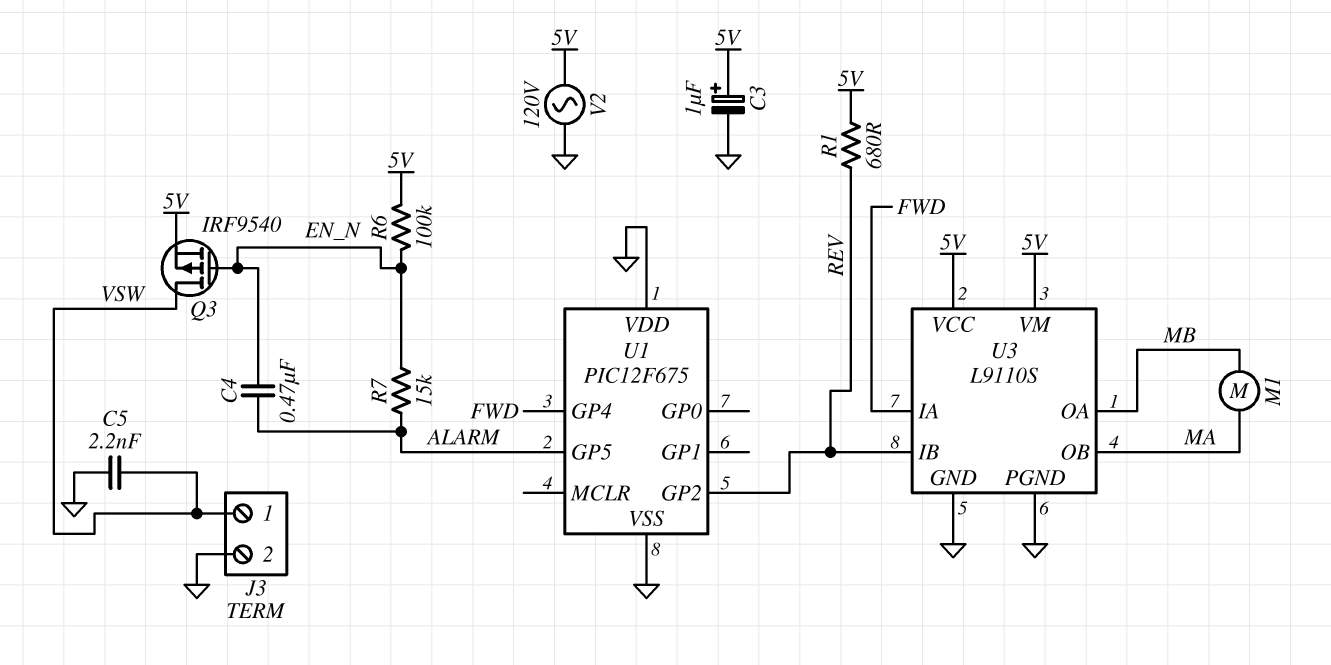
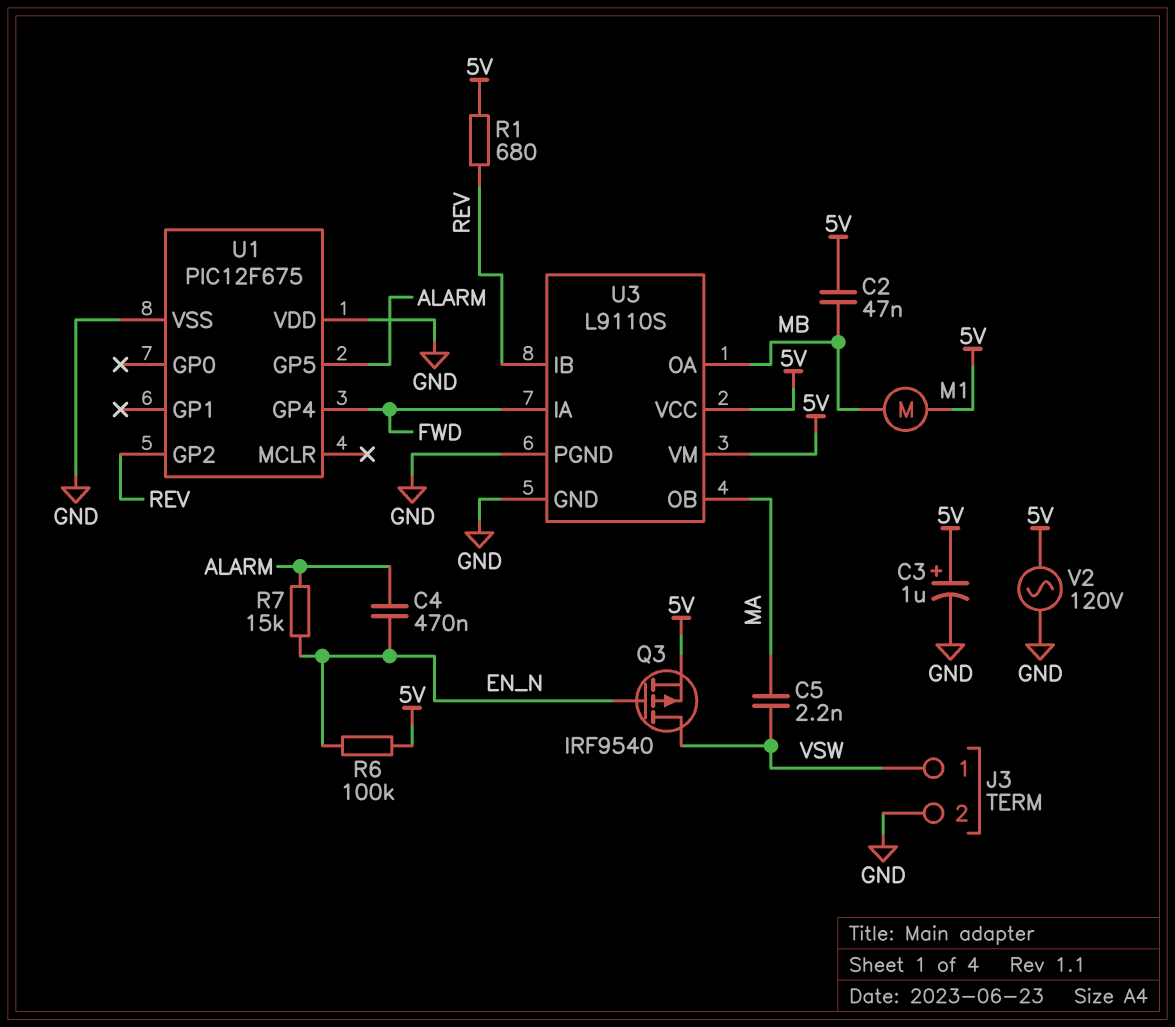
C2: none -> 47nF (5V, MB)
C5: 2.2nF (GND, VSW) -> 2.2nF (MA, VSW)
M1: motor (MA, MB) -> motor (5V, MB)

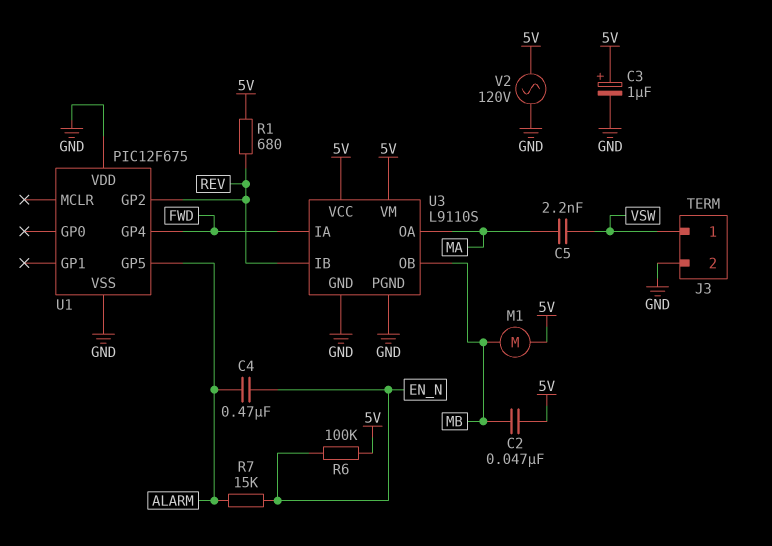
Q3: PMOS IRF9540 (G EN_N, D VSW, S 5V) -> none
U3 pin OA: MB -> MA
U3 pin OB: MA -> MB

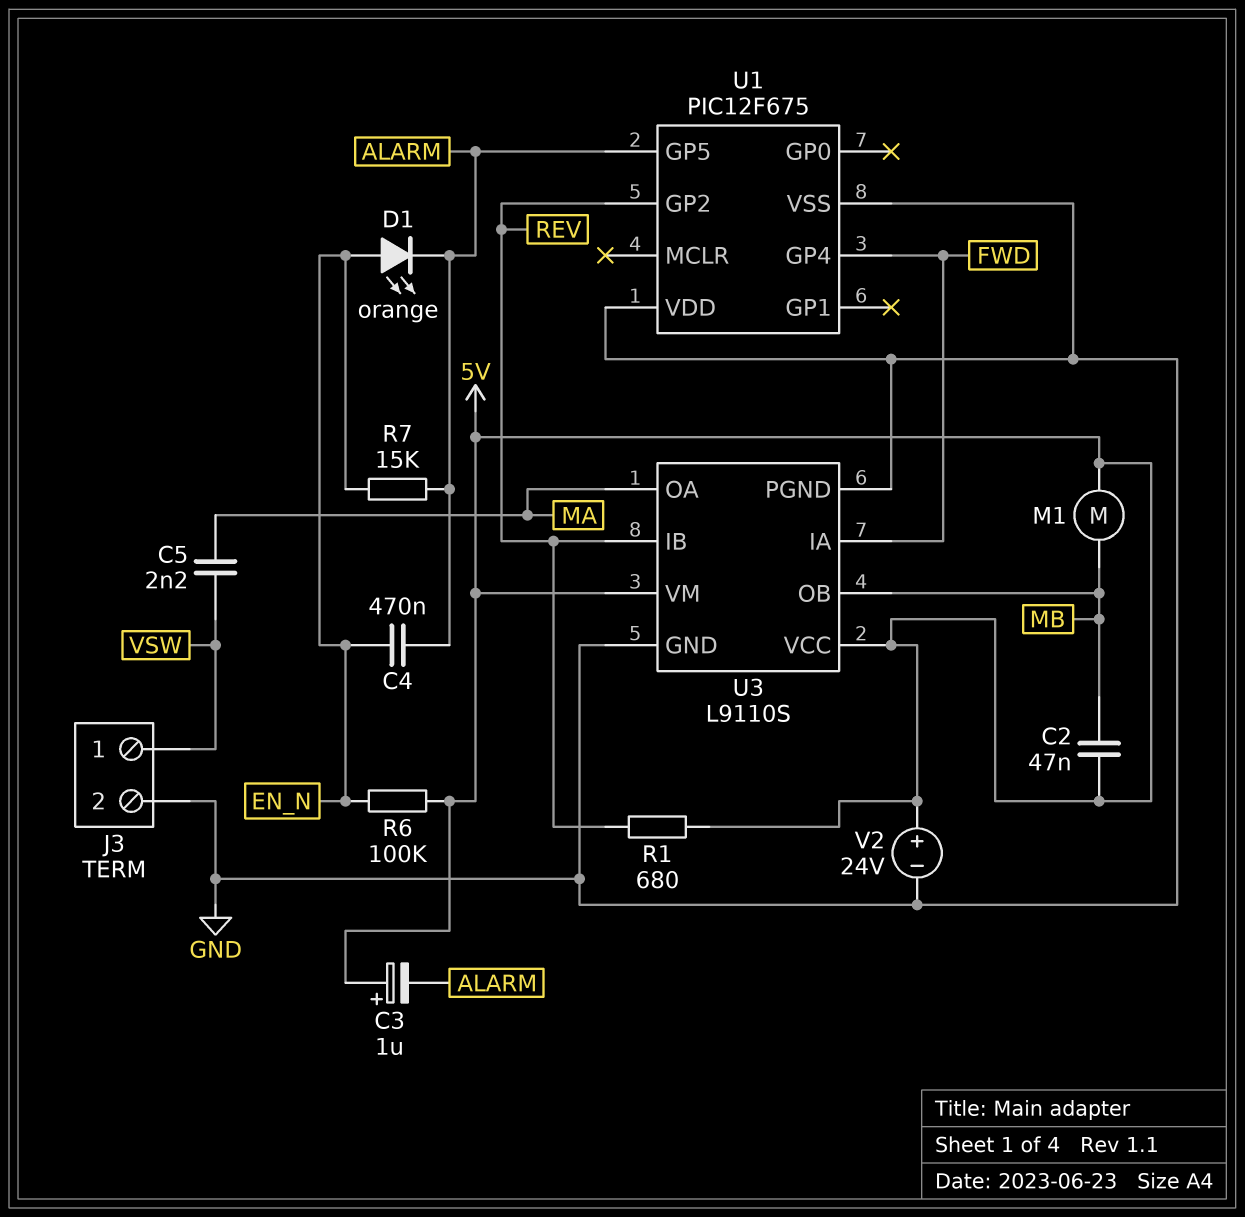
C3: 1uF (plus 5V, minus GND) -> 1uF (plus 5V, minus ALARM)
D1: none -> LED orange (A EN_N, K ALARM)
V2: AC 120V (5V, GND) -> 24V (plus 5V, minus GND)

